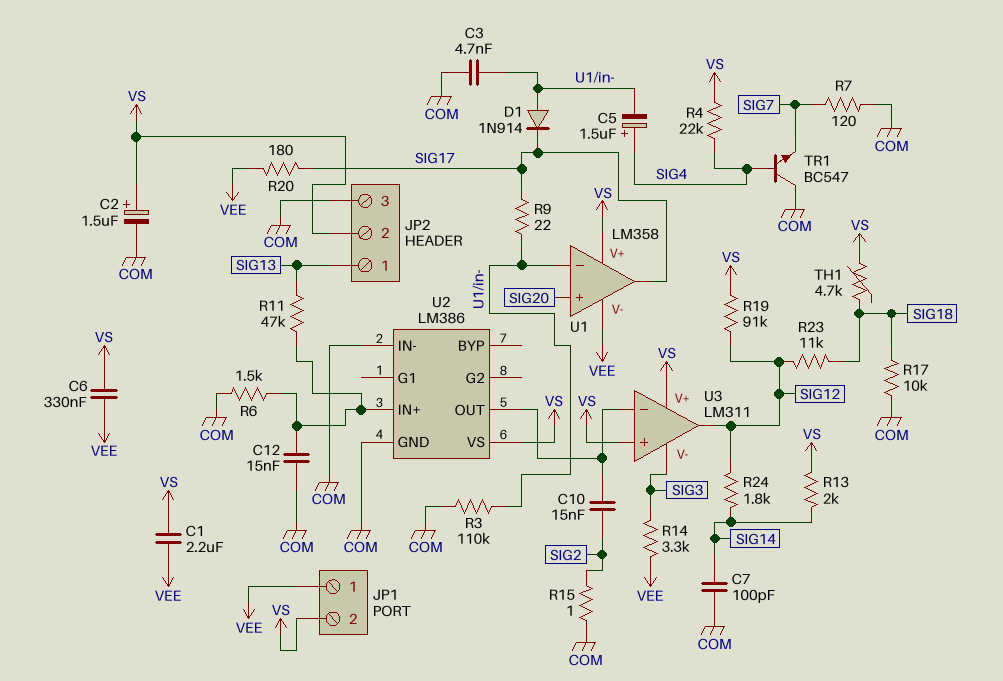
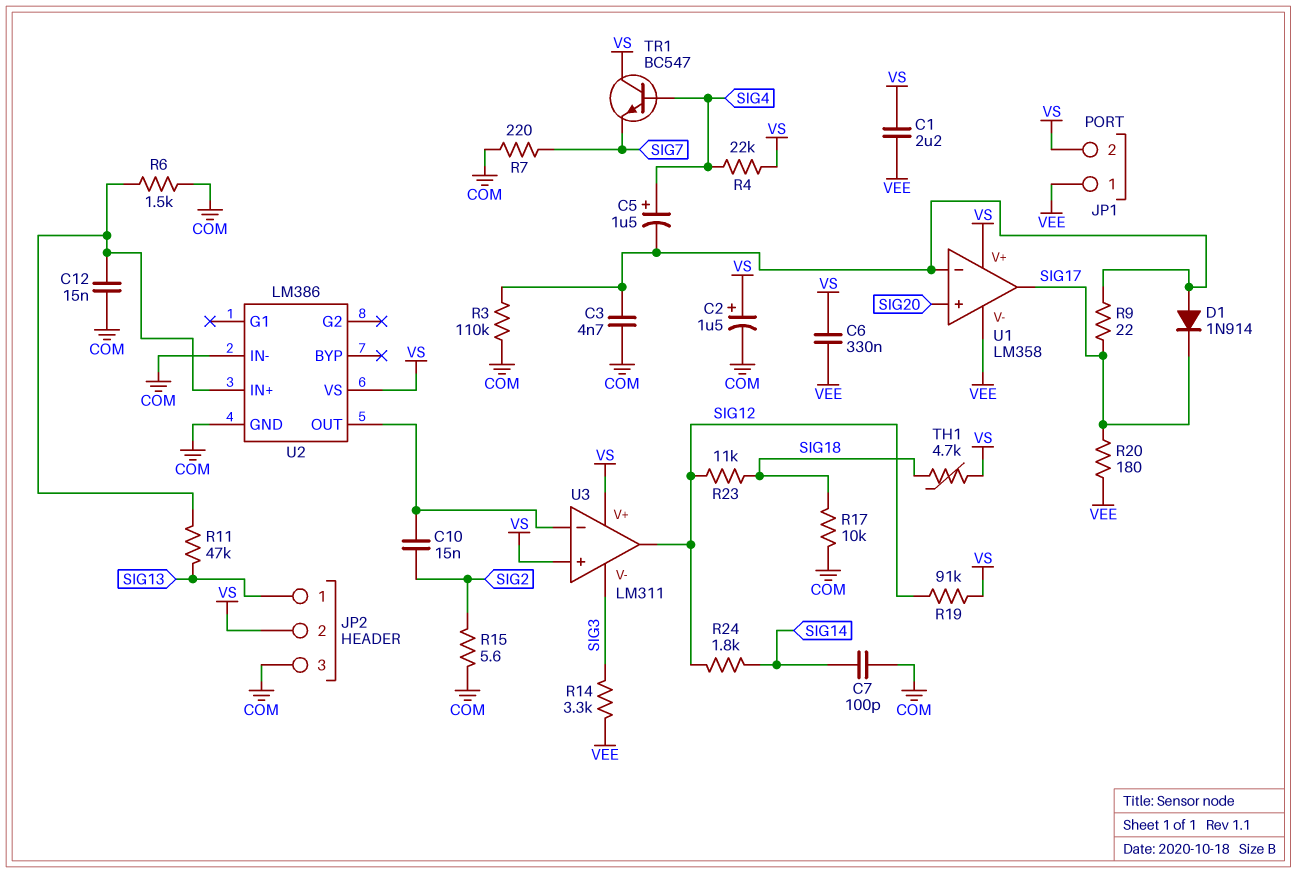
R7: 120 (COM, SIG7) -> 220 (COM, SIG7)
R13: 2k (SIG14, VS) -> none
R15: 1 (COM, SIG2) -> 5.6 (COM, SIG2)
TR1: NPN BC547 (B SIG4, C COM, E SIG7) -> NPN BC547 (B SIG4, C VS, E SIG7)

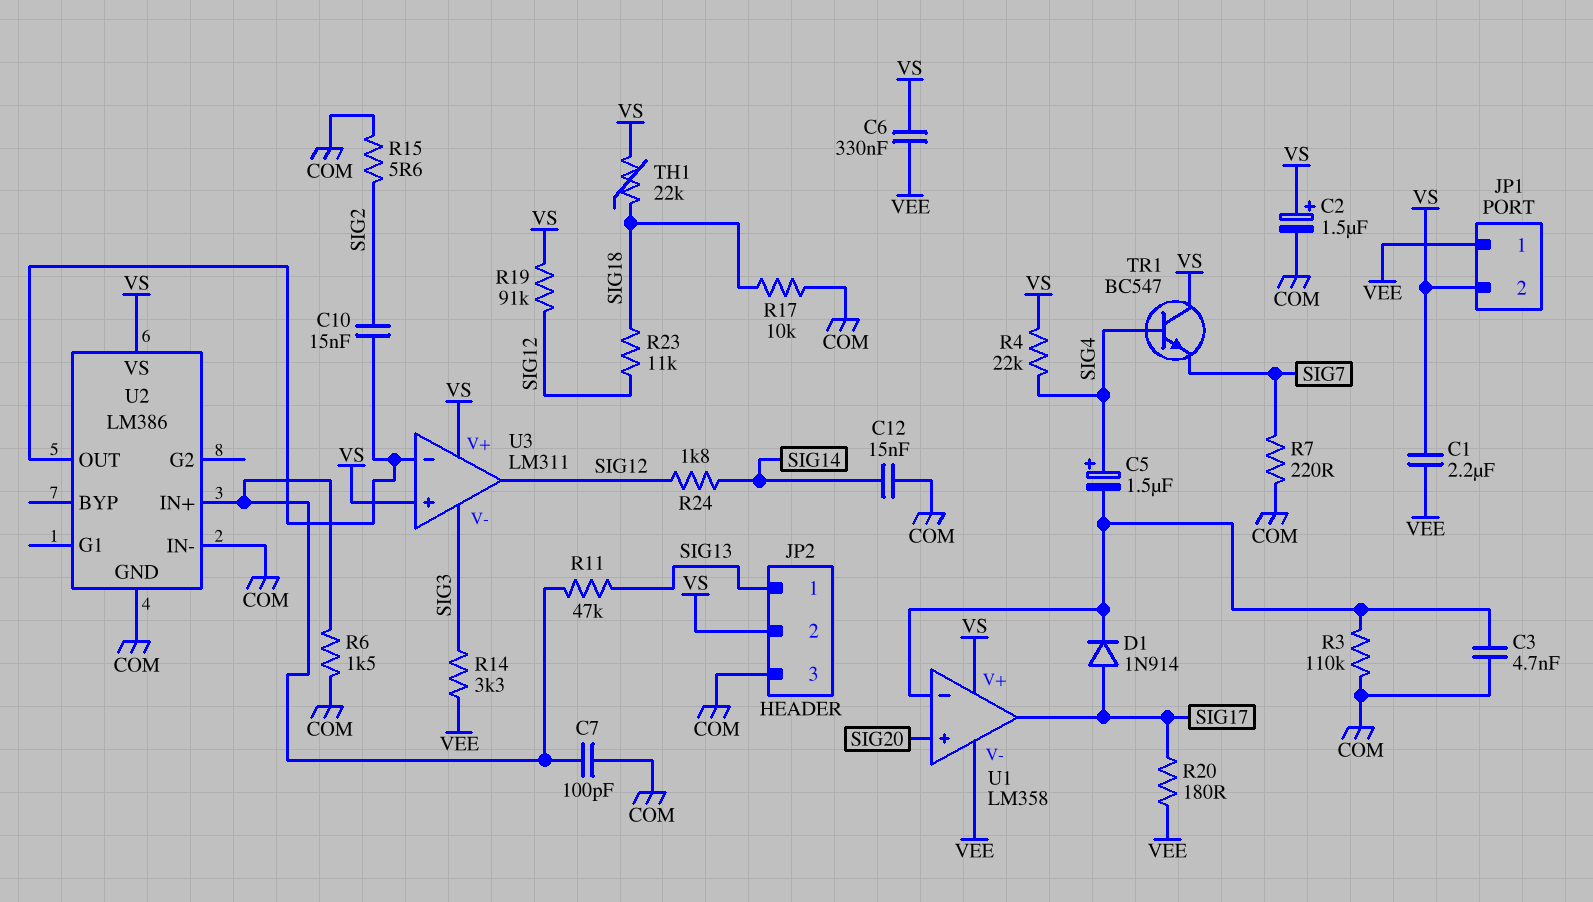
C7: 100pF (COM, SIG14) -> 100pF (COM, U2/IN+)
C12: 15nF (COM, U2/IN+) -> 15nF (COM, SIG14)
D1: diode 1N914 (A U1/in-, K SIG17) -> diode 1N914 (A SIG17, K U1/in-)
R9: 22 (SIG17, U1/in-) -> none
TH1: 4.7k (SIG18, VS) -> 22k (SIG18, VS)

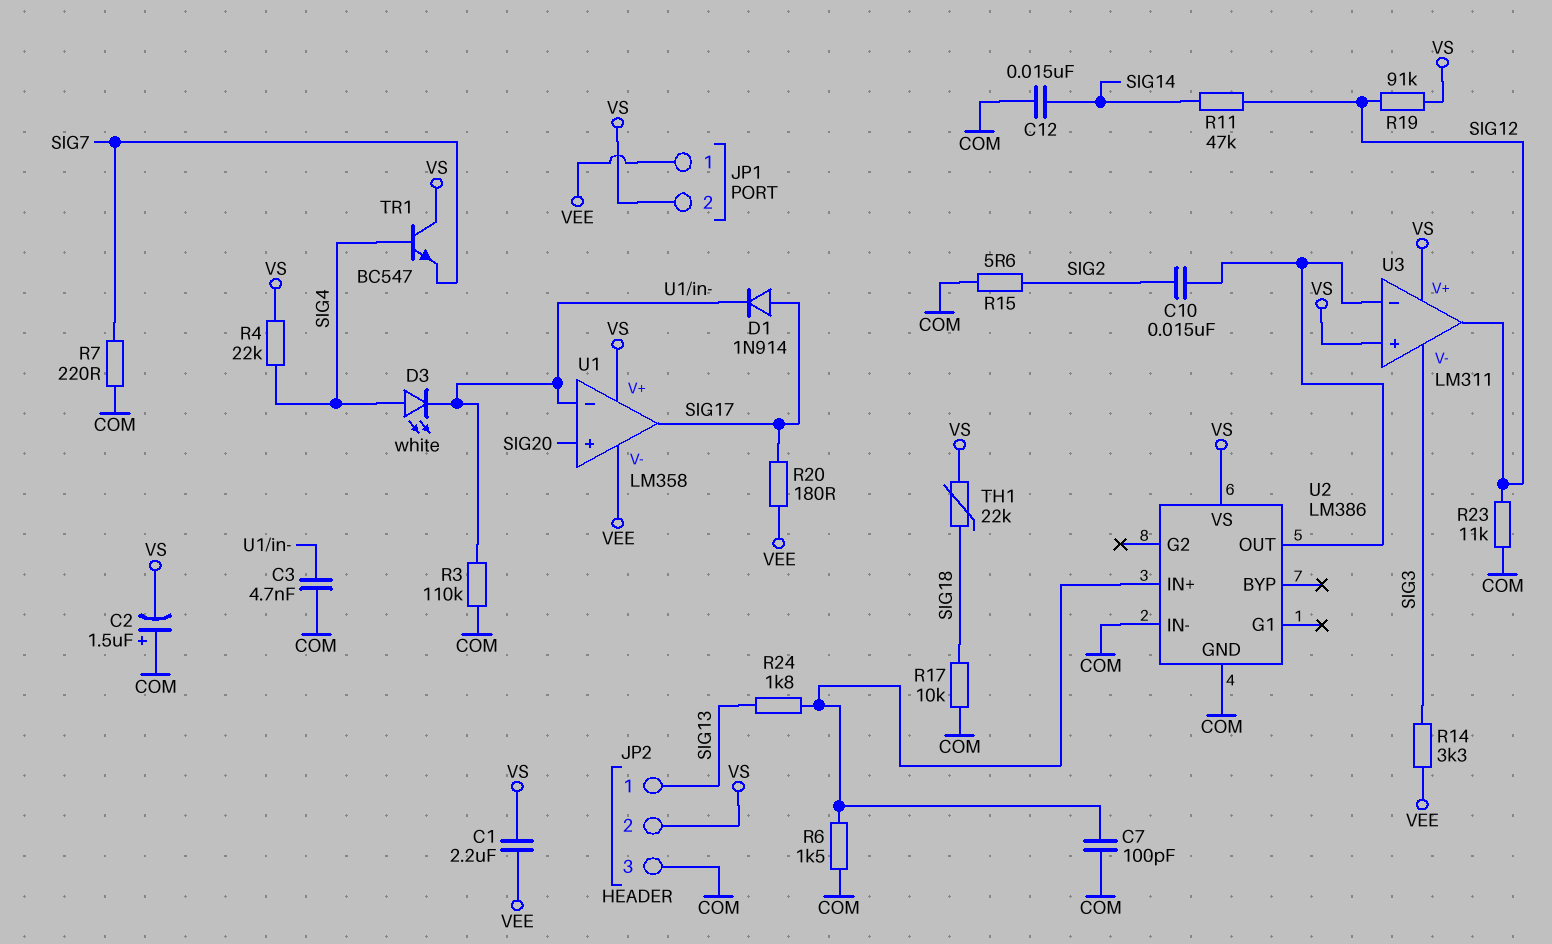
C2: 1.5uF (plus VS, minus COM) -> 1.5uF (plus COM, minus VS)
C5: 1.5uF (plus SIG4, minus U1/in-) -> none
C6: 330nF (VEE, VS) -> none
D3: none -> LED white (A SIG4, K U1/in-)
R11: 47k (SIG13, U2/IN+) -> 47k (SIG12, SIG14)
R23: 11k (SIG12, SIG18) -> 11k (COM, SIG12)
R24: 1.8k (SIG12, SIG14) -> 1.8k (SIG13, U2/IN+)

